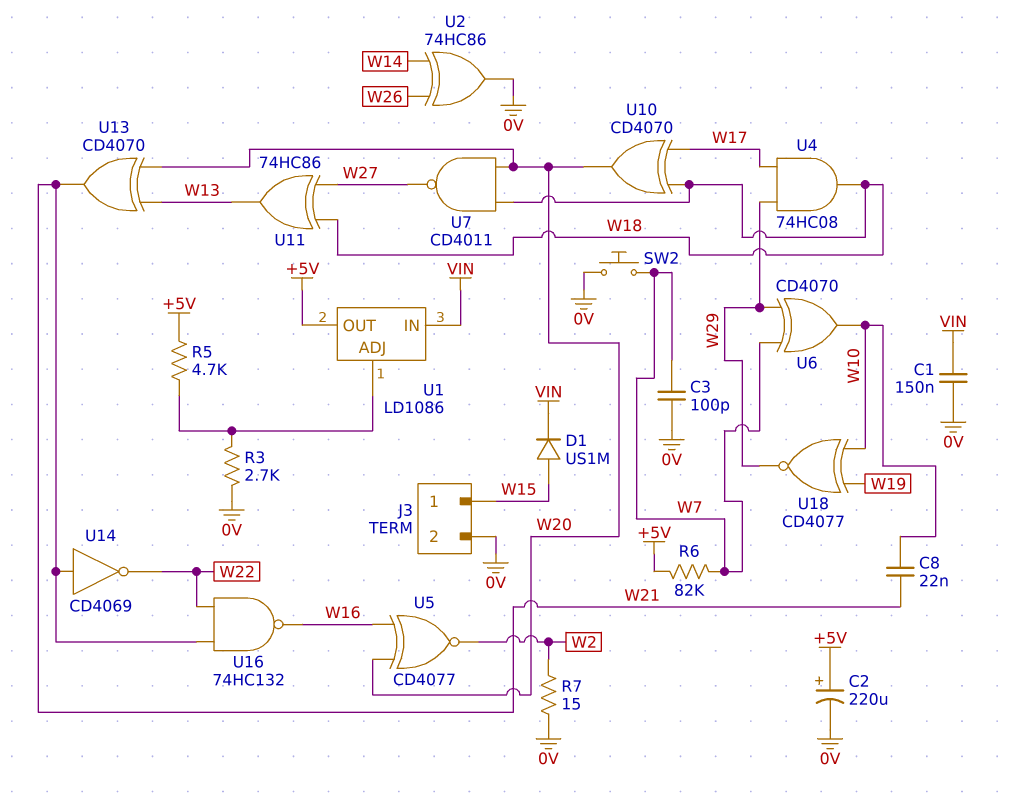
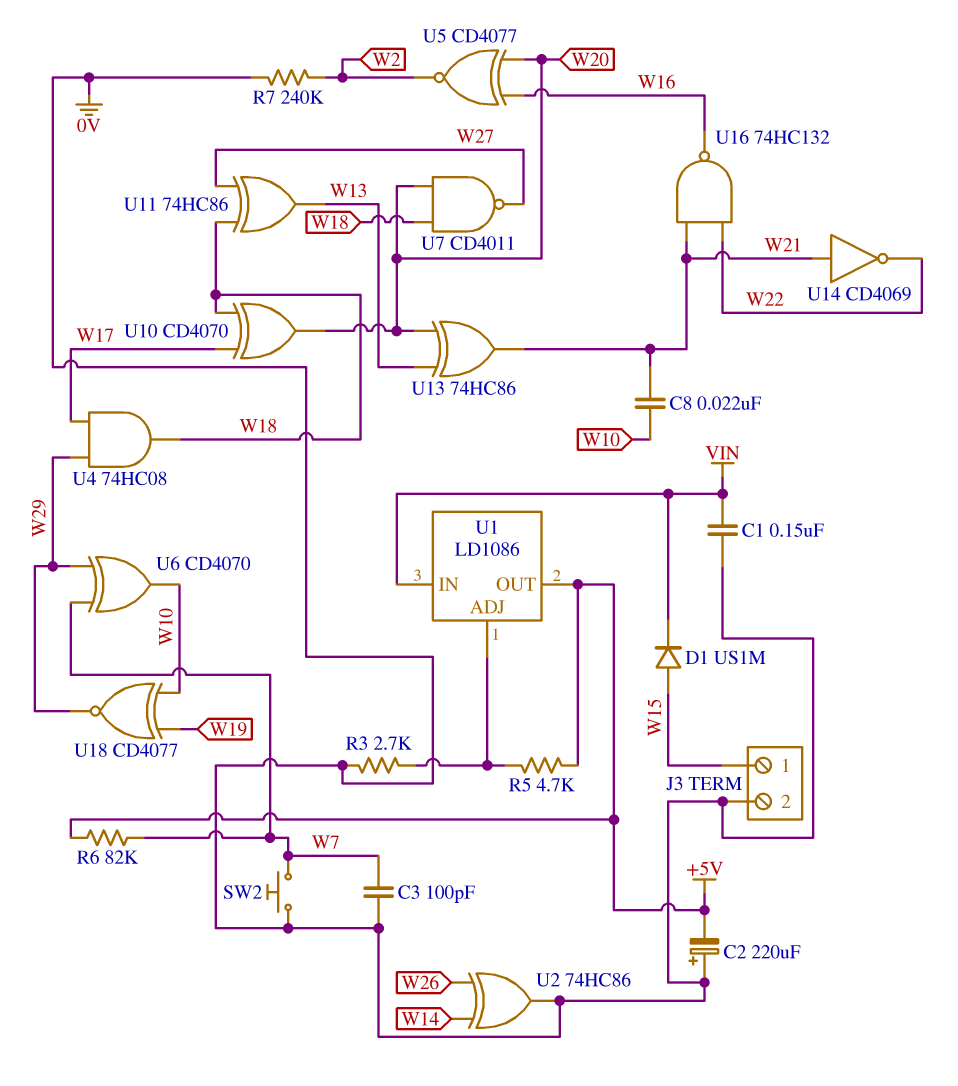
C2: 220uF (plus +5V, minus 0V) -> 220uF (plus 0V, minus +5V)
R7: 15 (0V, W2) -> 240k (0V, W2)
U13: XOR CD4070 (in W13, in W20, out W21) -> XOR 74HC86 (in W13, in W20, out W21)

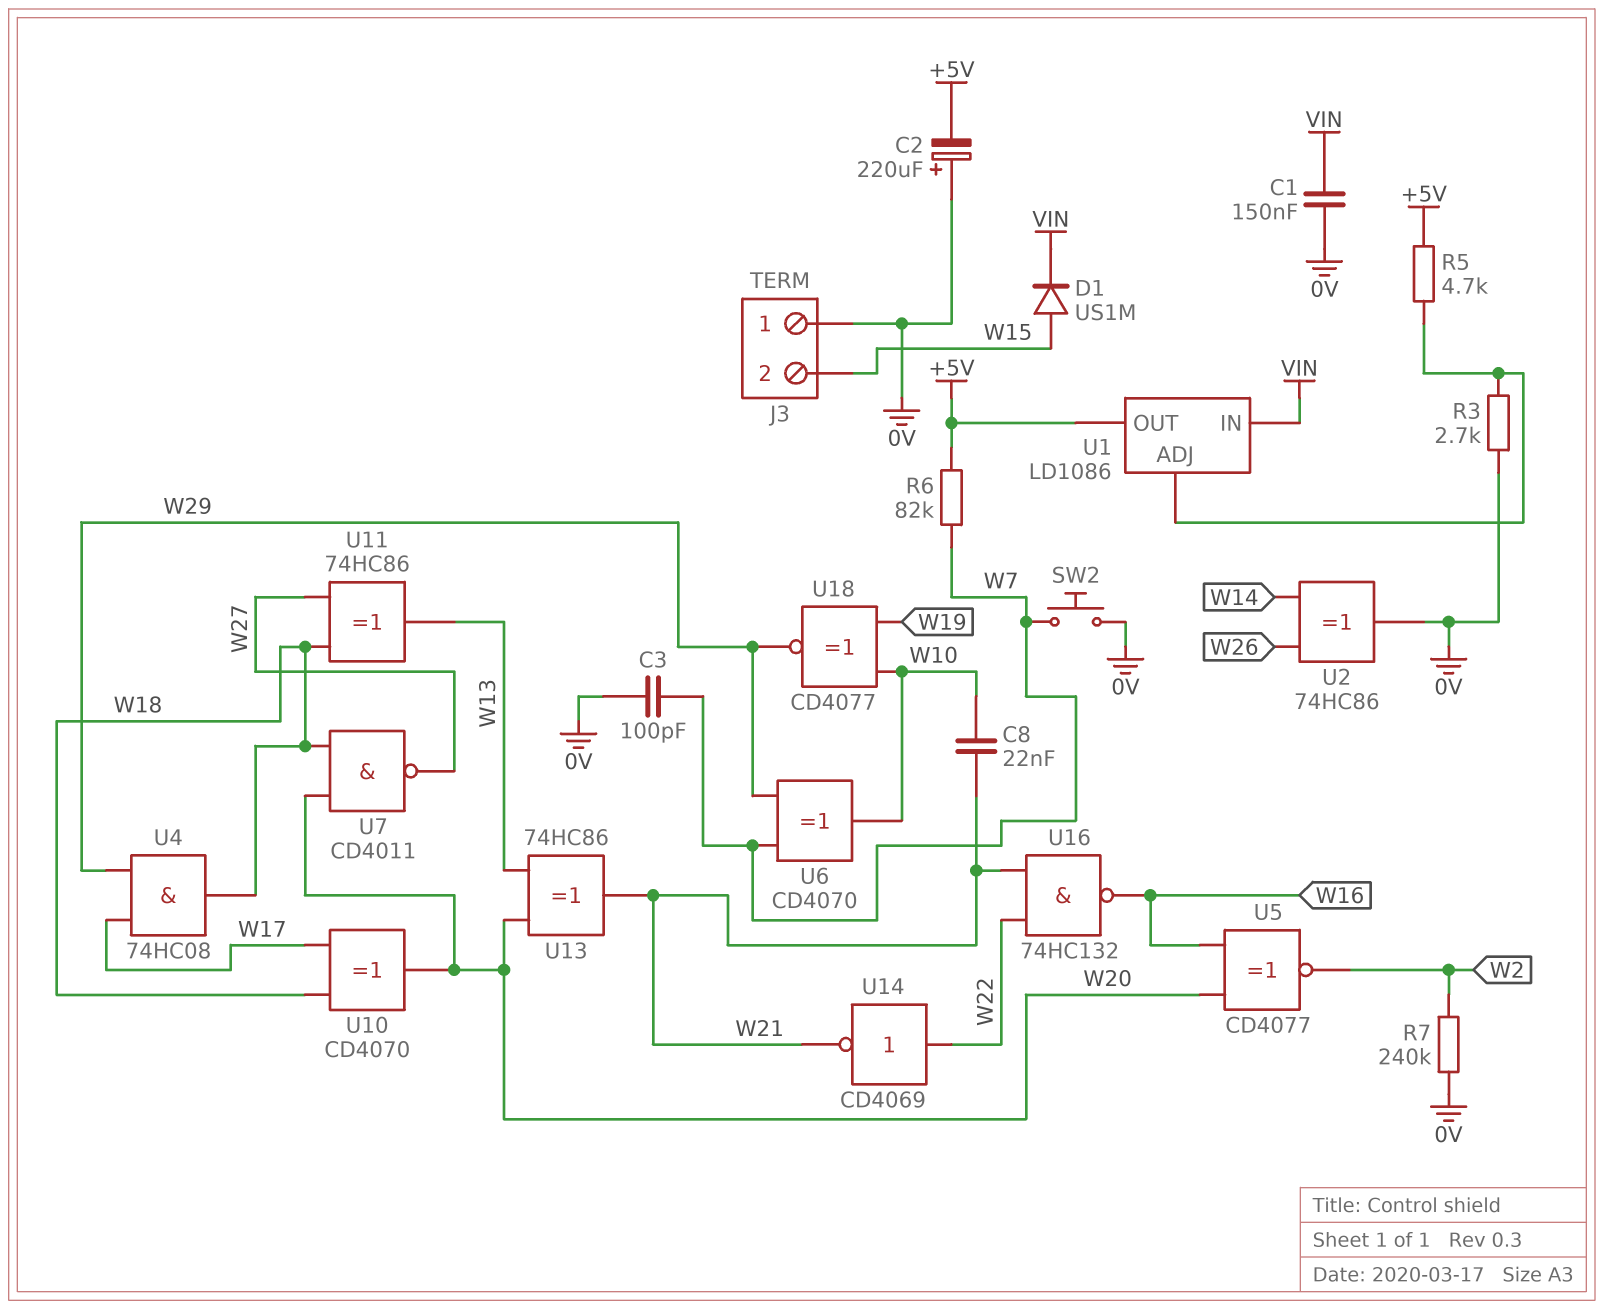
J3 pin 1: W15 -> 0V
J3 pin 2: 0V -> W15
U14: NOT CD4069 (in W21, out W22) -> NOT CD4069 (in W22, out W21)

